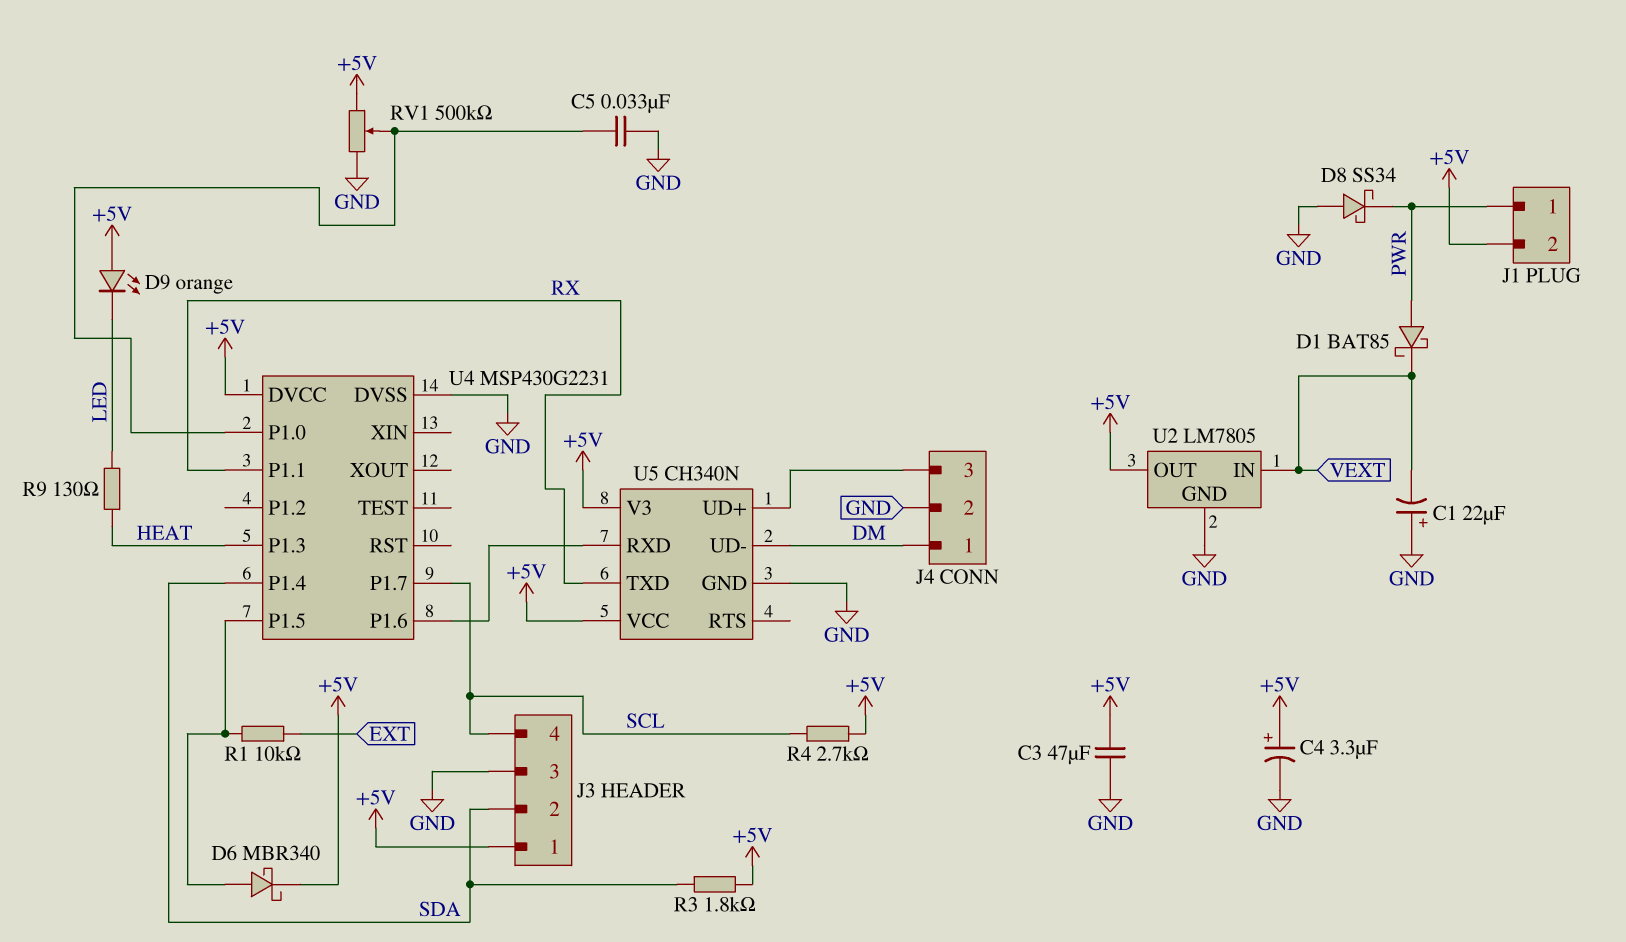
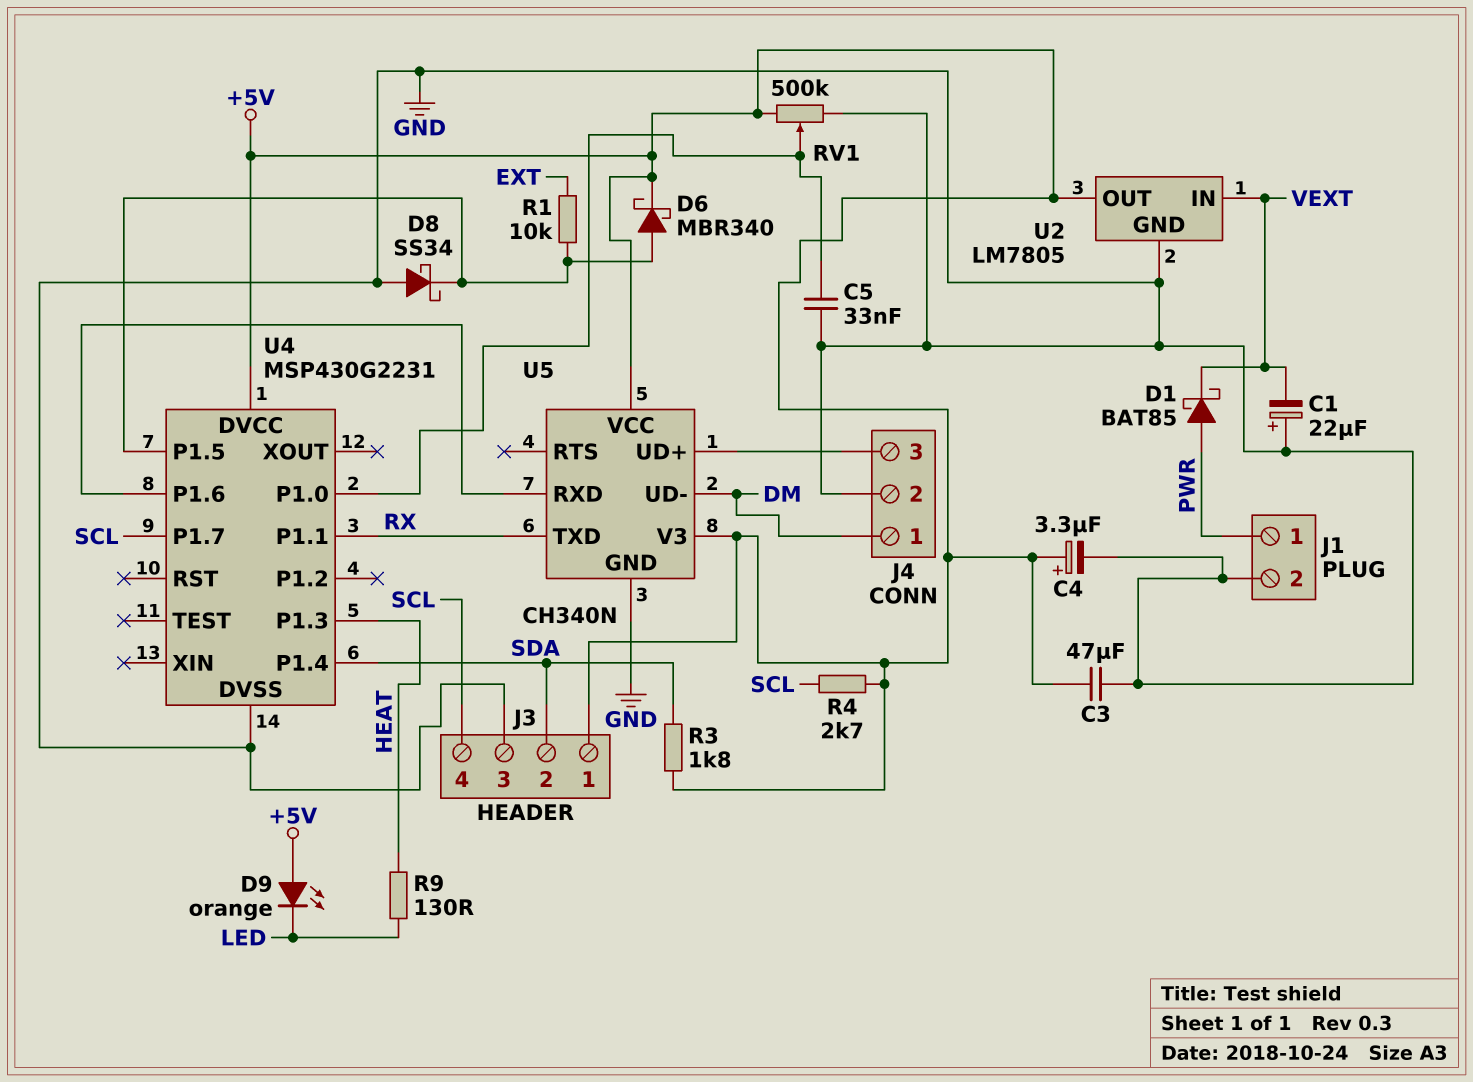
D8: schottky SS34 (A GND, K PWR) -> schottky SS34 (A GND, K U4/P1.5)
J1 pin 2: +5V -> GND

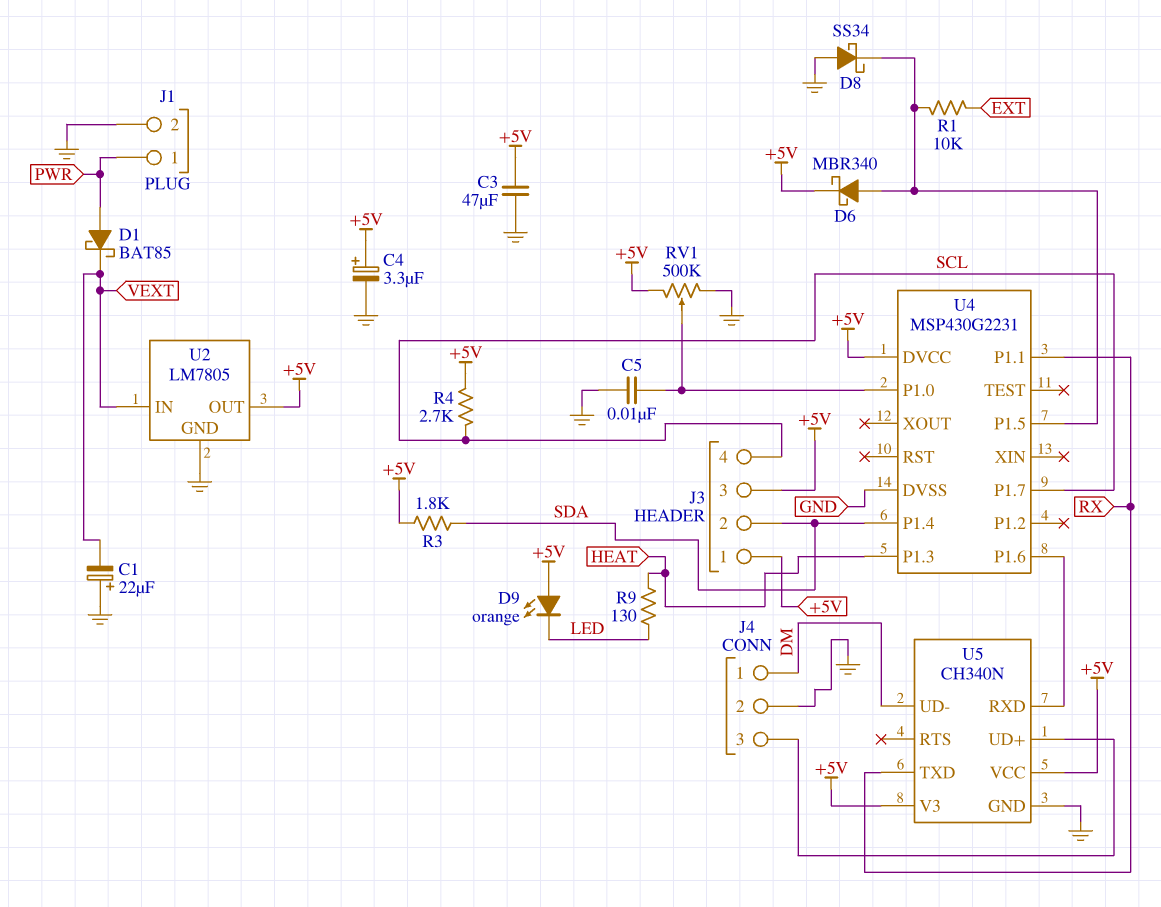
C5: 33nF (GND, U4/P1.0) -> 10nF (GND, U4/P1.0)
J3 pin 3: GND -> +5V

